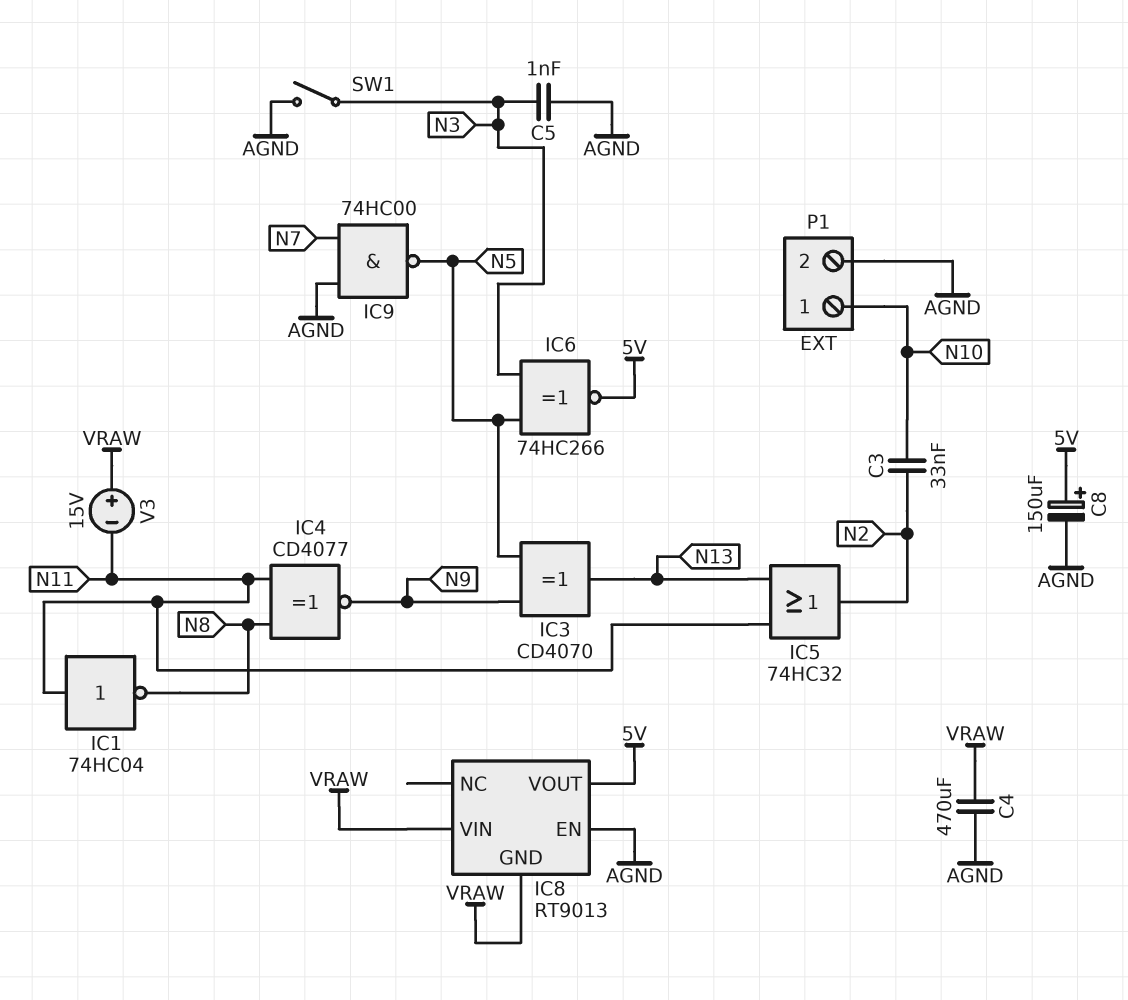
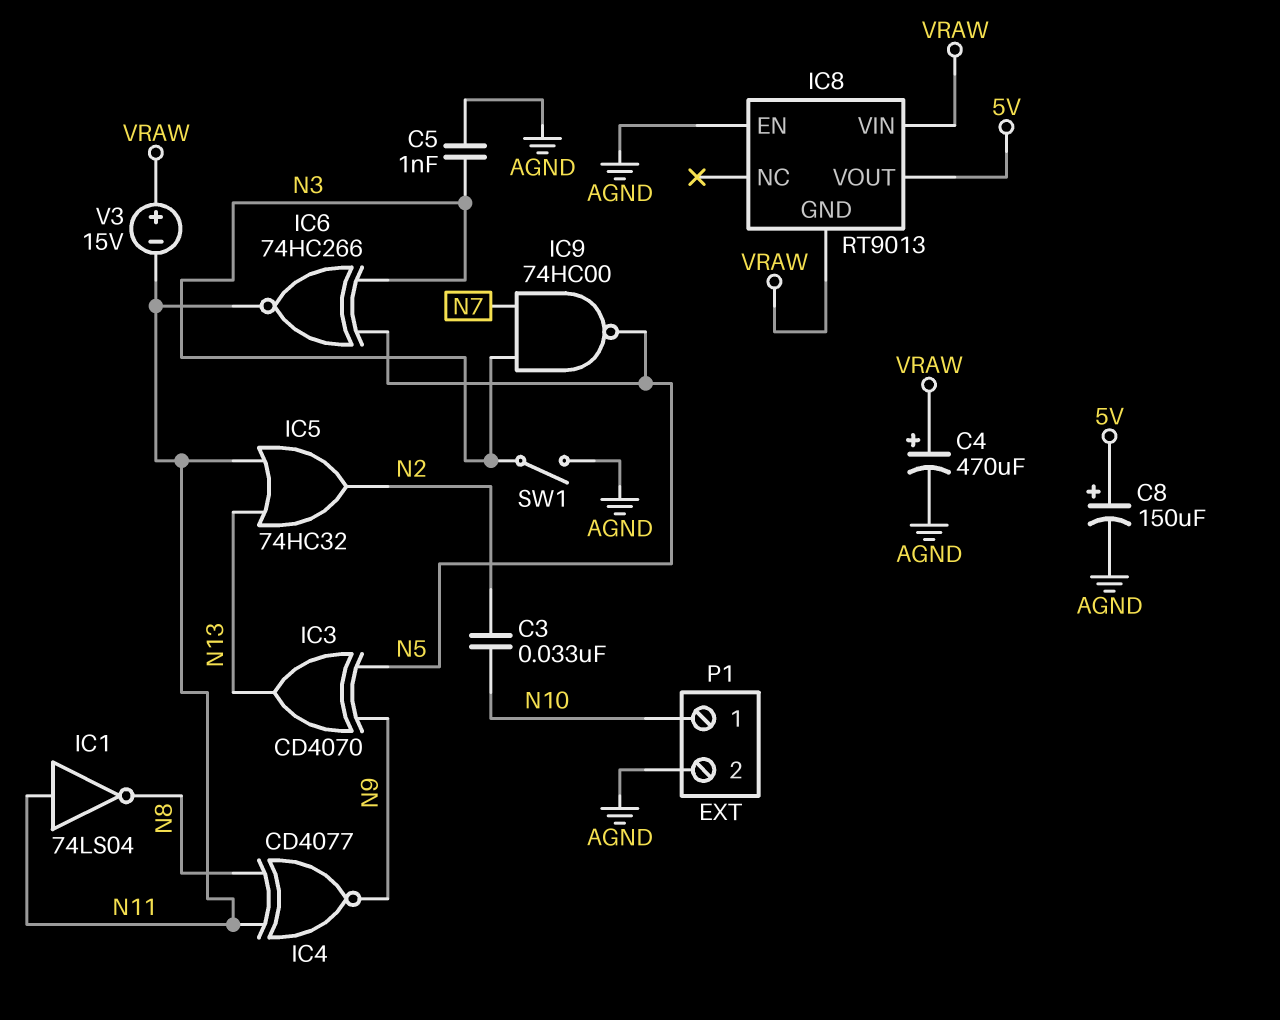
C4: 470uF (AGND, VRAW) -> 470uF (plus VRAW, minus AGND)
IC1: NOT 74HC04 (in N11, out N8) -> NOT 74LS04 (in N11, out N8)
IC6: XNOR 74HC266 (in N3, in N5, out 5V) -> XNOR 74HC266 (in N3, in N5, out N11)
IC9: NAND 74HC00 (in AGND, in N7, out N5) -> NAND 74HC00 (in N3, in N7, out N5)

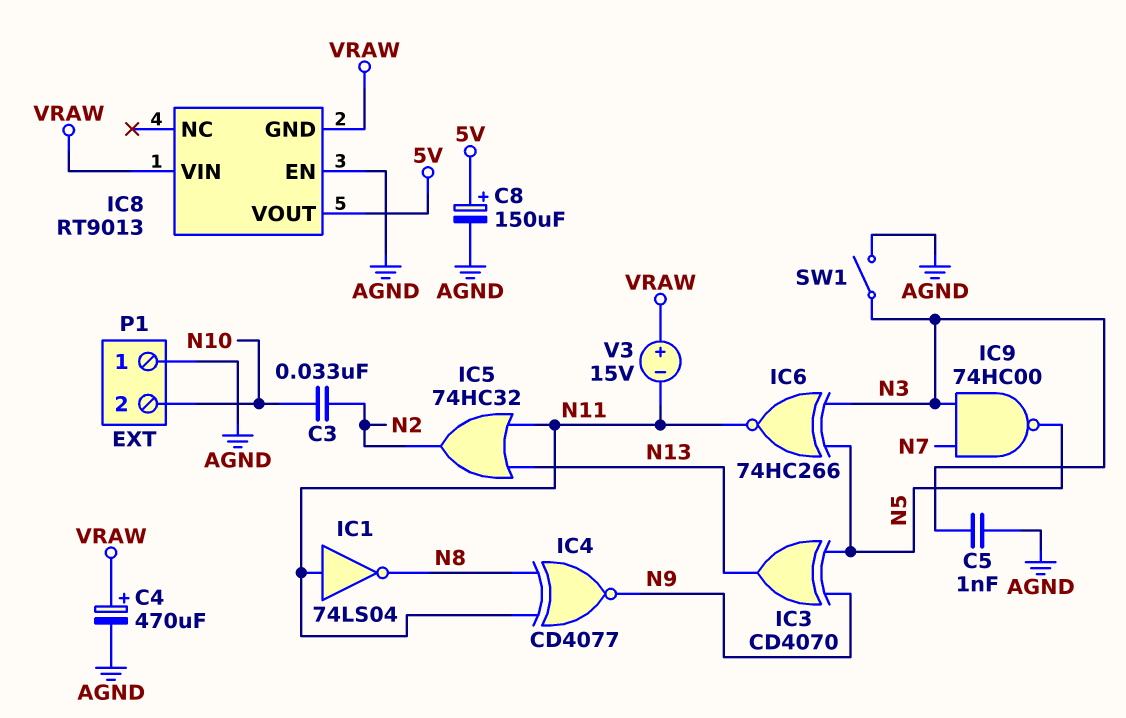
P1 pin 1: N10 -> AGND
P1 pin 2: AGND -> N10

